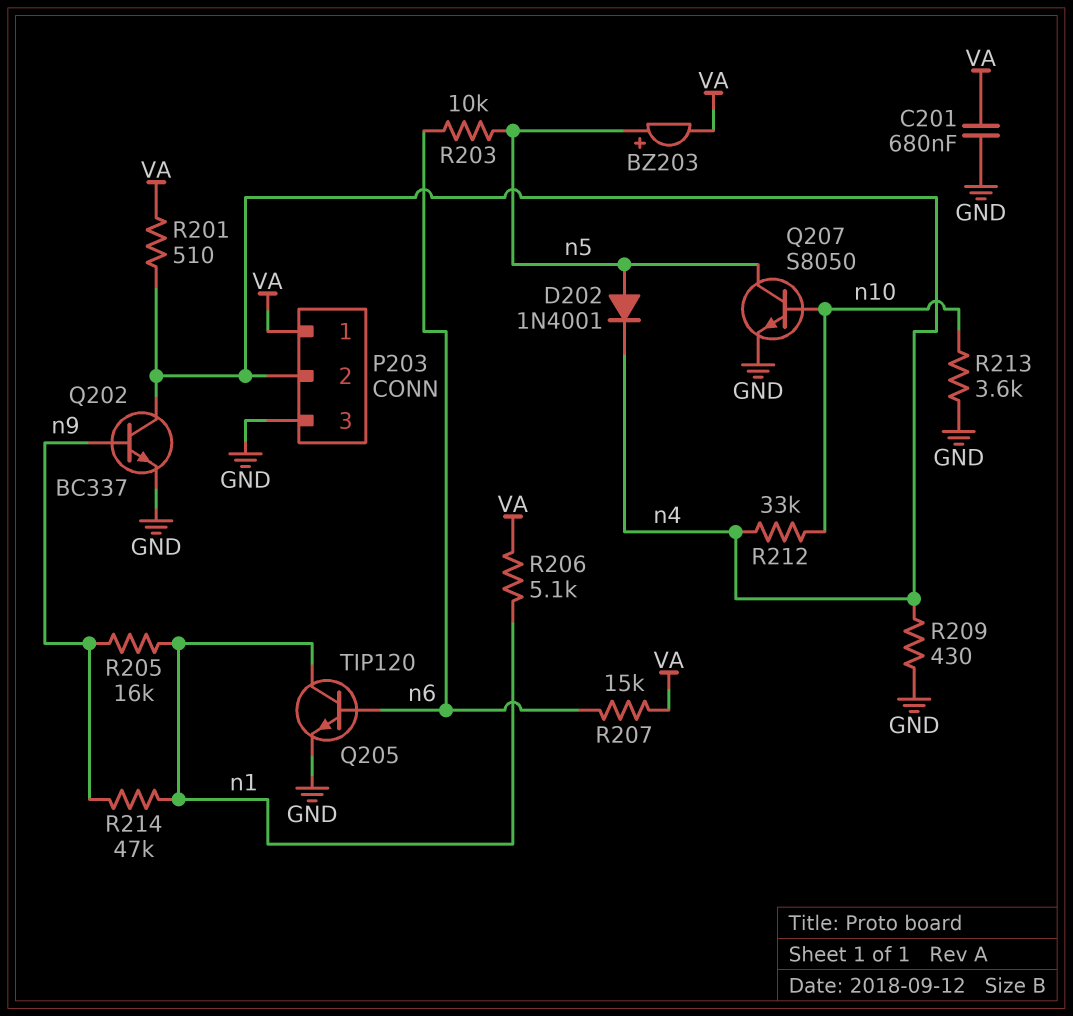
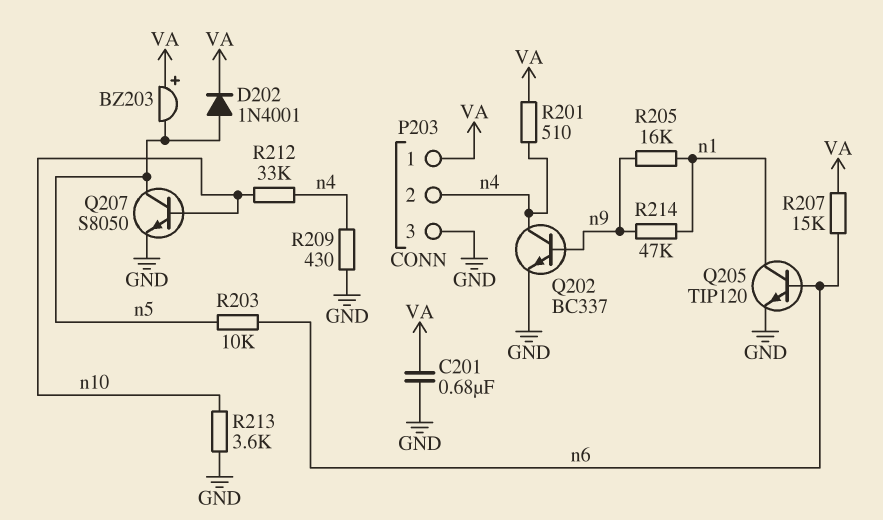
BZ203: buzzer (plus n5, minus VA) -> buzzer (plus VA, minus n5)
D202: diode 1N4001 (A n5, K n4) -> diode 1N4001 (A n5, K VA)
R206: 5.1k (VA, n1) -> none

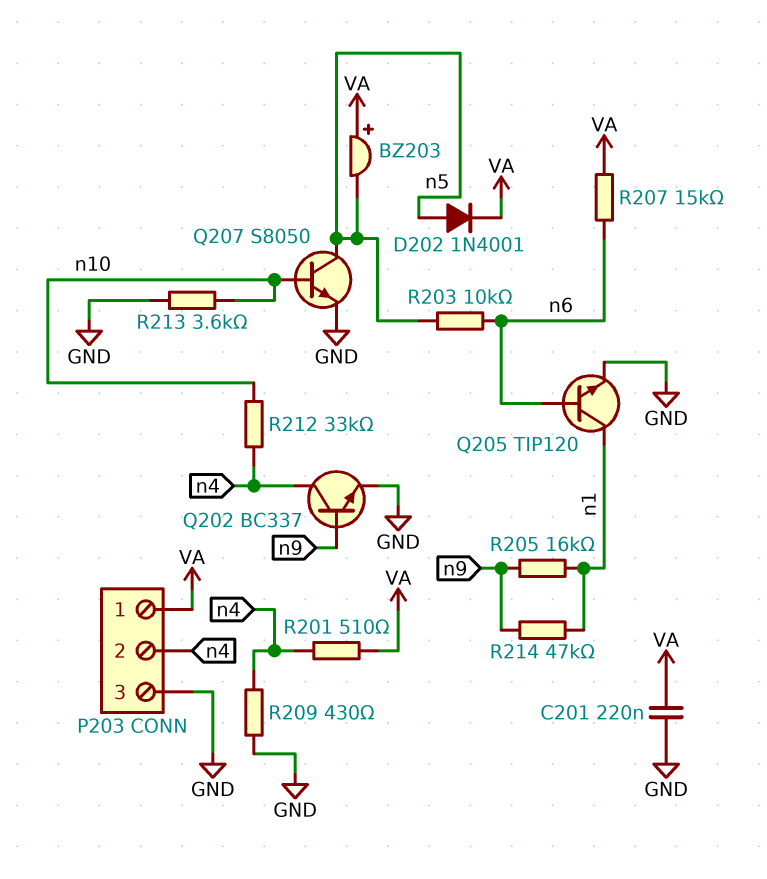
C201: 680nF (GND, VA) -> 220nF (GND, VA)

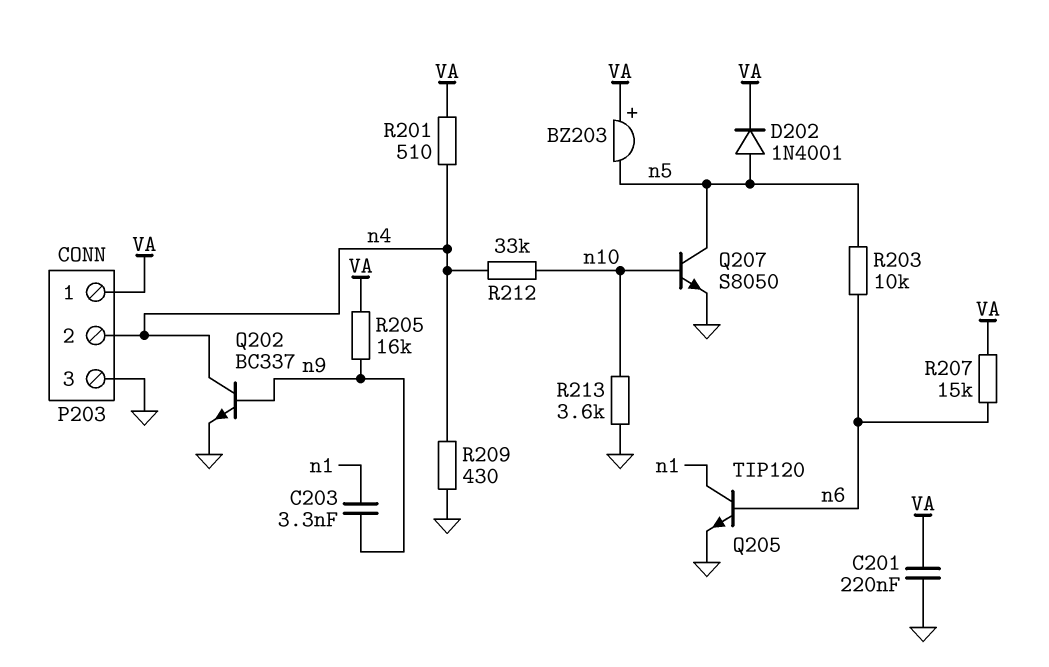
C203: none -> 3.3nF (n1, n9)
R205: 16k (n1, n9) -> 16k (VA, n9)
R214: 47k (n1, n9) -> none

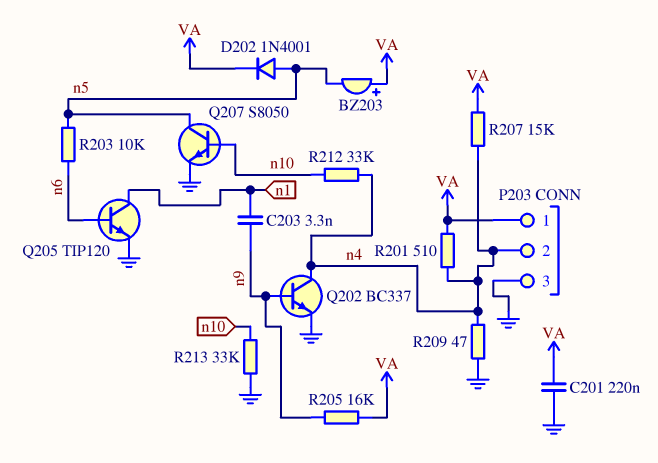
R207: 15k (VA, n6) -> 15k (VA, n4)
R209: 430 (GND, n4) -> 47 (GND, n4)
R213: 3.6k (GND, n10) -> 33k (GND, n10)

